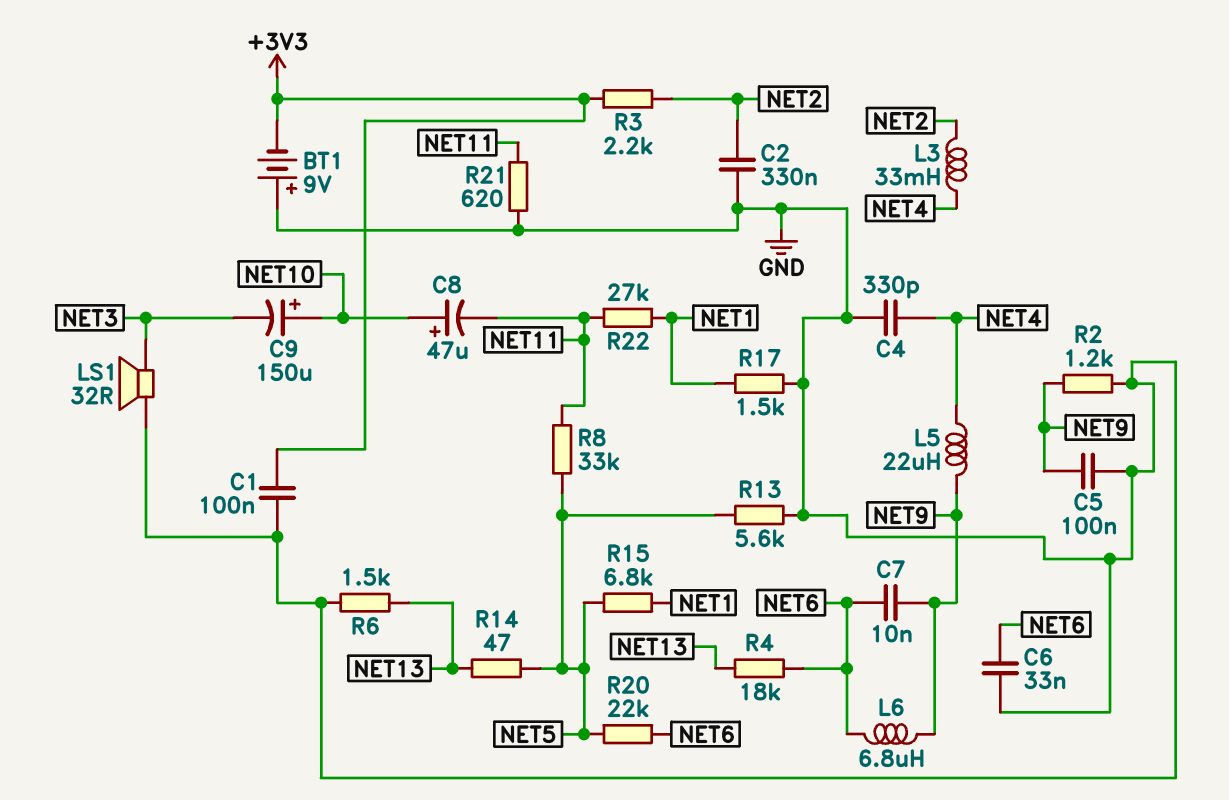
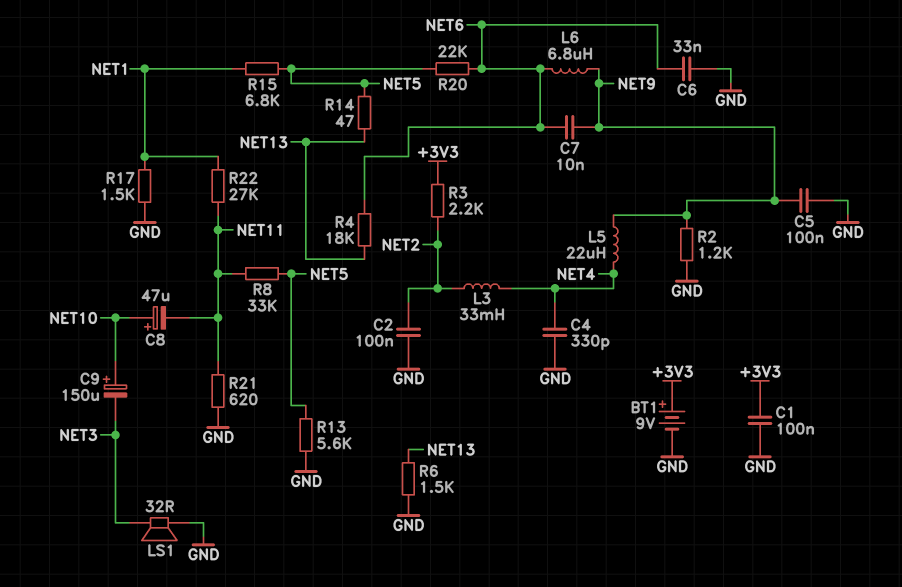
BT1: 9V (plus GND, minus +3V3) -> 9V (plus +3V3, minus GND)
C2: 330nF (GND, NET2) -> 100nF (GND, NET2)

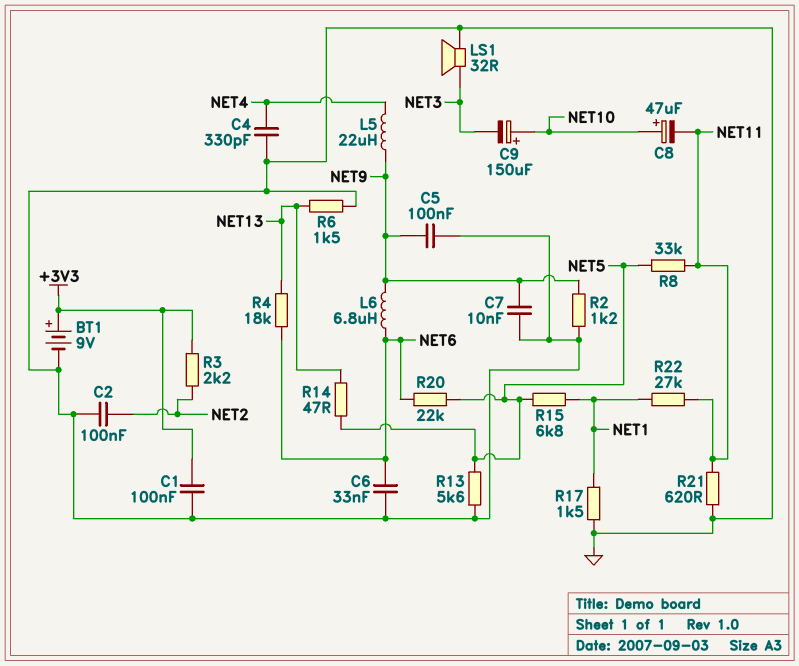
C7: 10nF (NET6, NET9) -> 10nF (GND, NET9)
L3: 33mH (NET2, NET4) -> none

